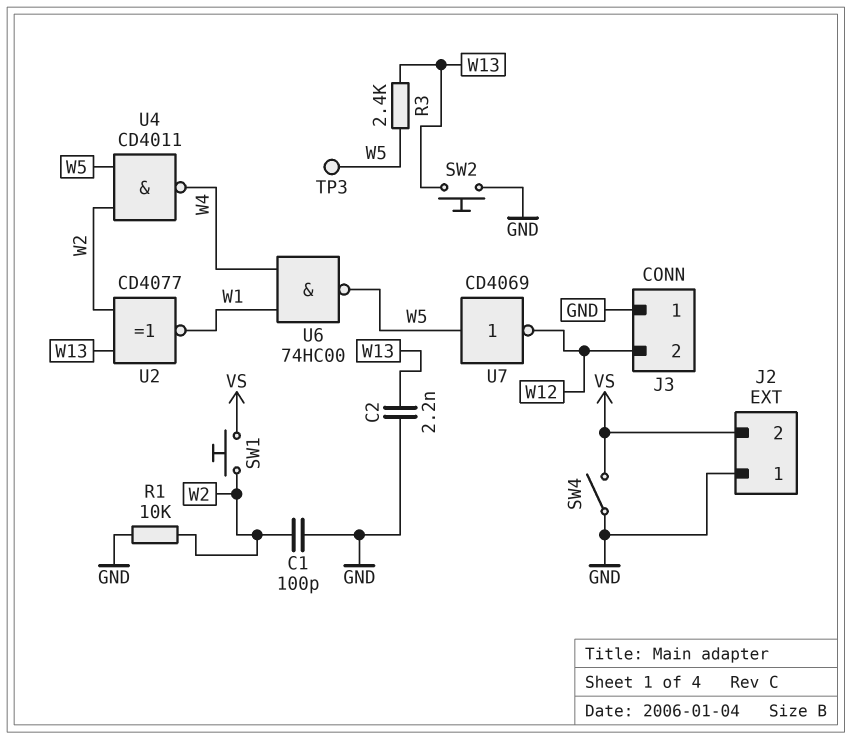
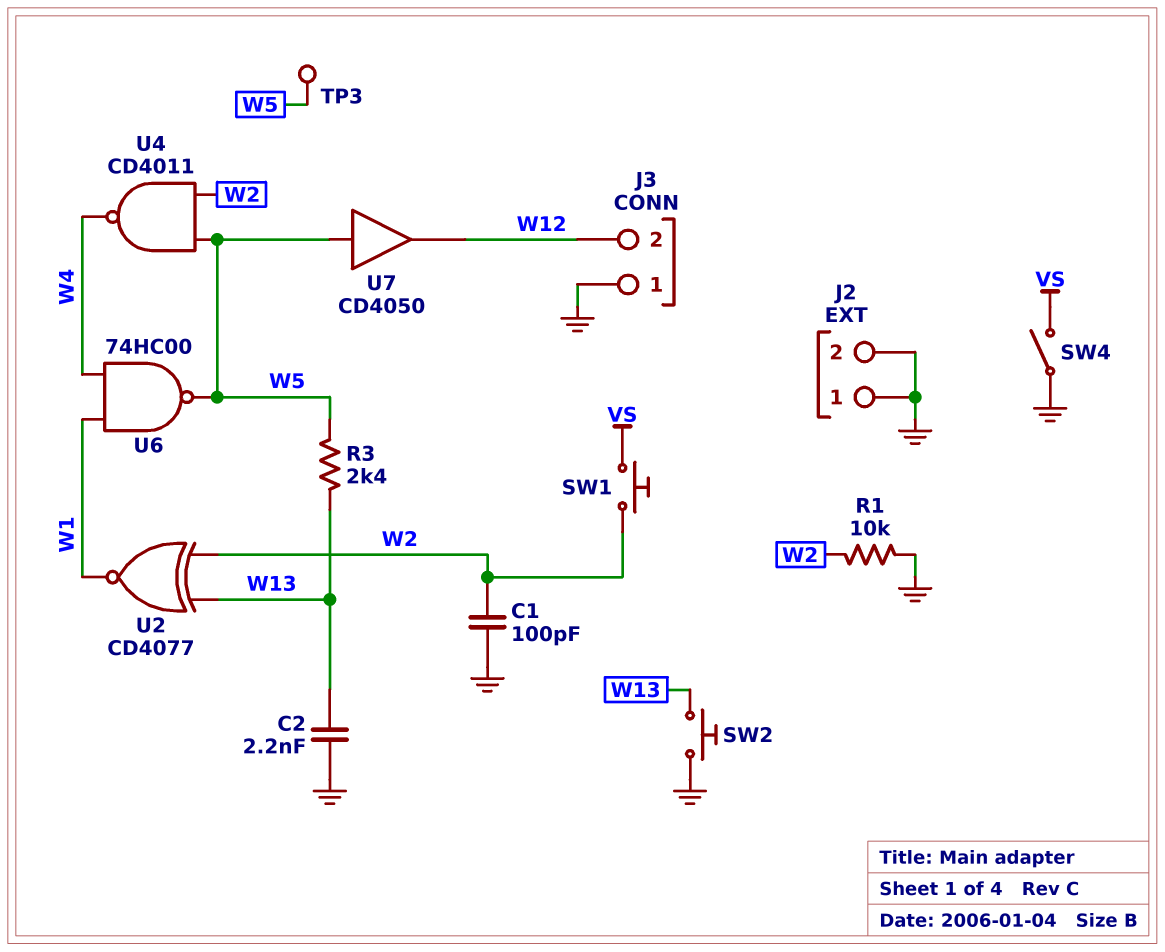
J2 pin 2: VS -> GND
U7: NOT CD4069 (in W5, out W12) -> buffer CD4050 (in W5, out W12)

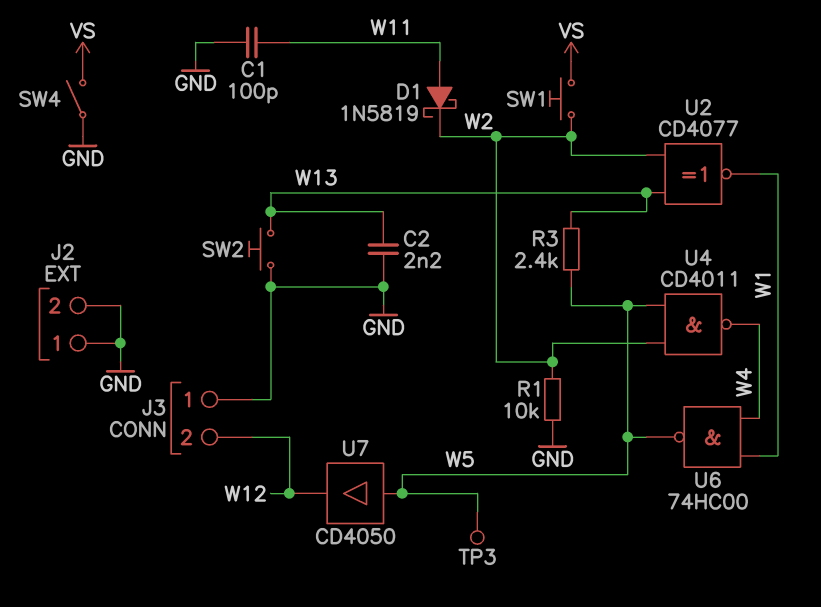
C1: 100pF (GND, W2) -> 100pF (GND, W11)
D1: none -> schottky 1N5819 (A W11, K W2)

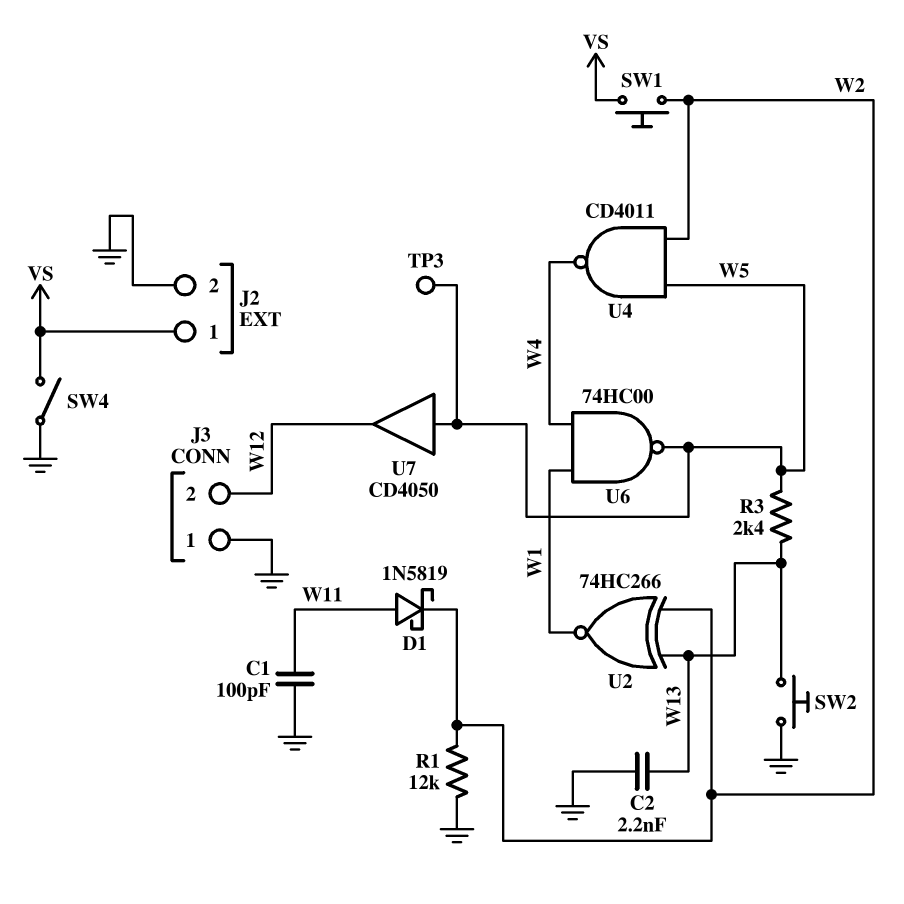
J2 pin 1: GND -> VS
R1: 10k (GND, W2) -> 12k (GND, W2)
U2: XNOR CD4077 (in W2, in W13, out W1) -> XNOR 74HC266 (in W2, in W13, out W1)

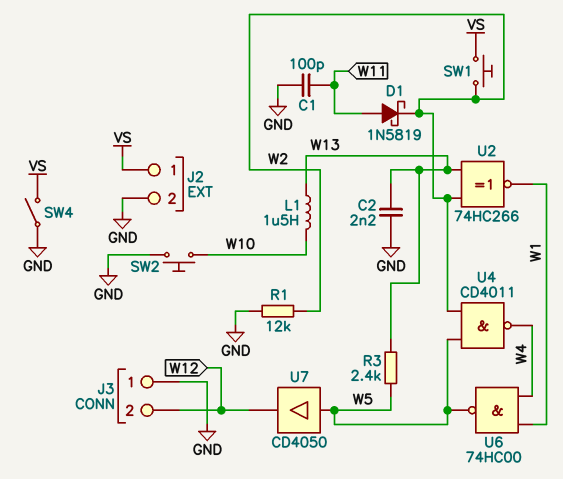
L1: none -> 1.5uH (W10, W13)
SW2: button (GND, W13) -> button (GND, W10)
TP3: test point (W5) -> none

